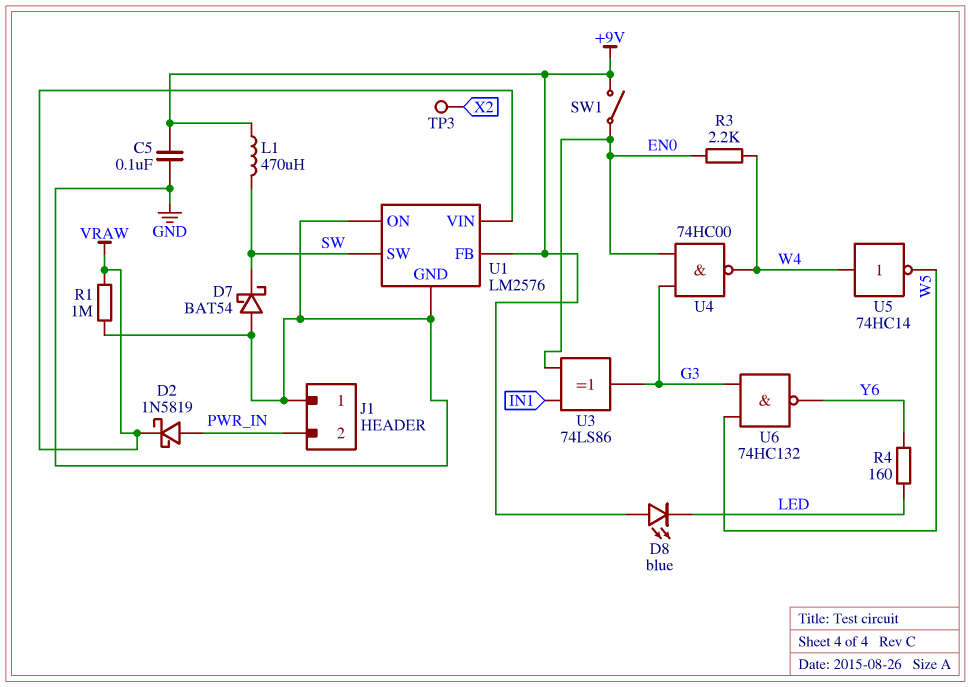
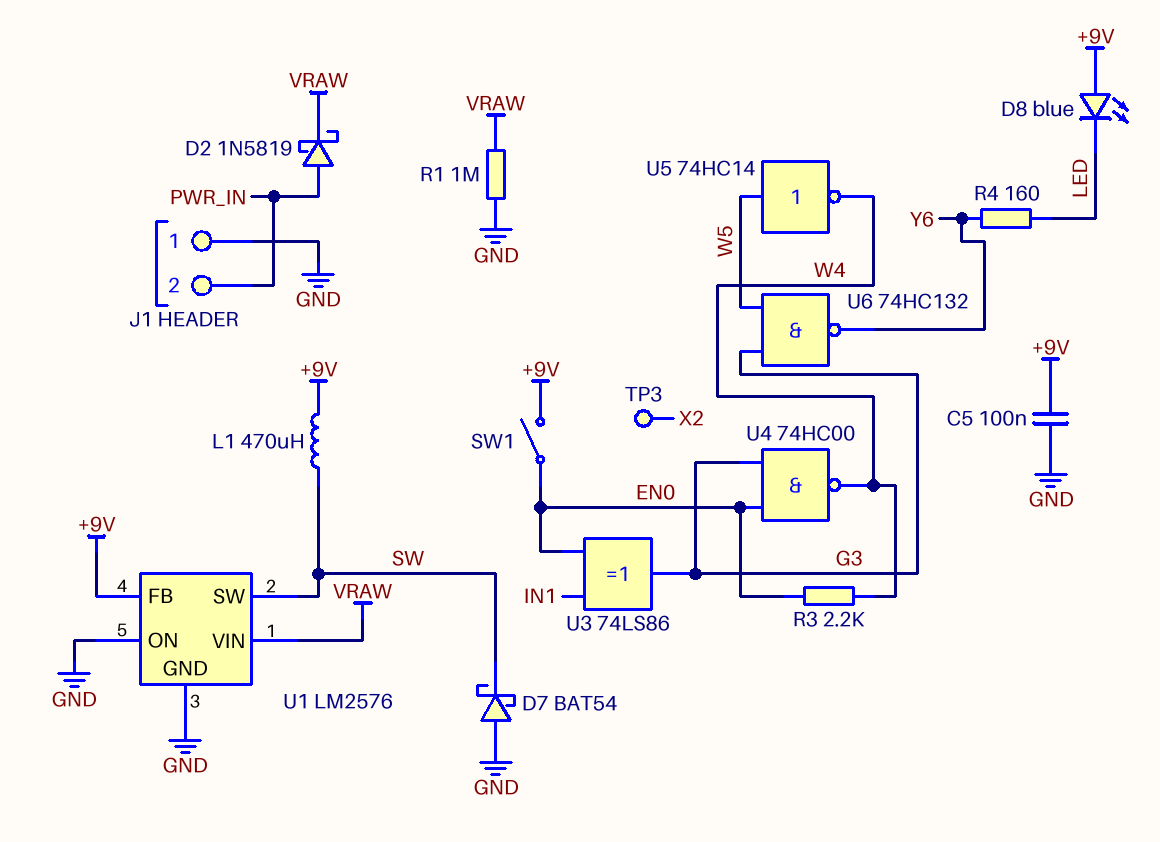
U5: NOT 74HC14 (in W4, out W5) -> NOT 74HC14 (in W5, out W4)

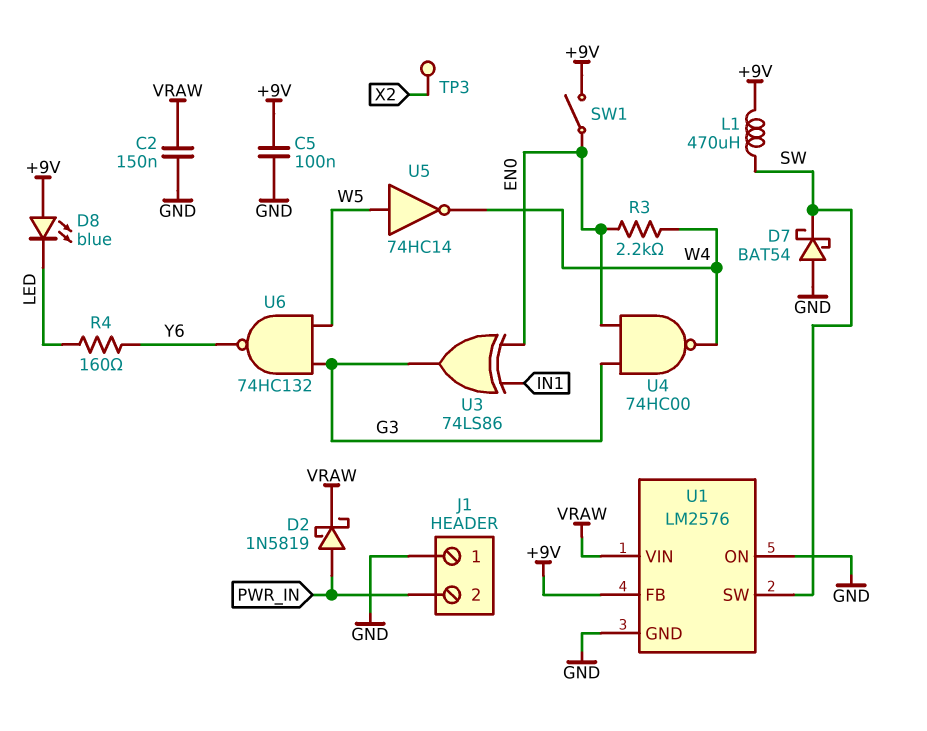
C2: none -> 150nF (GND, VRAW)
R1: 1M (GND, VRAW) -> none

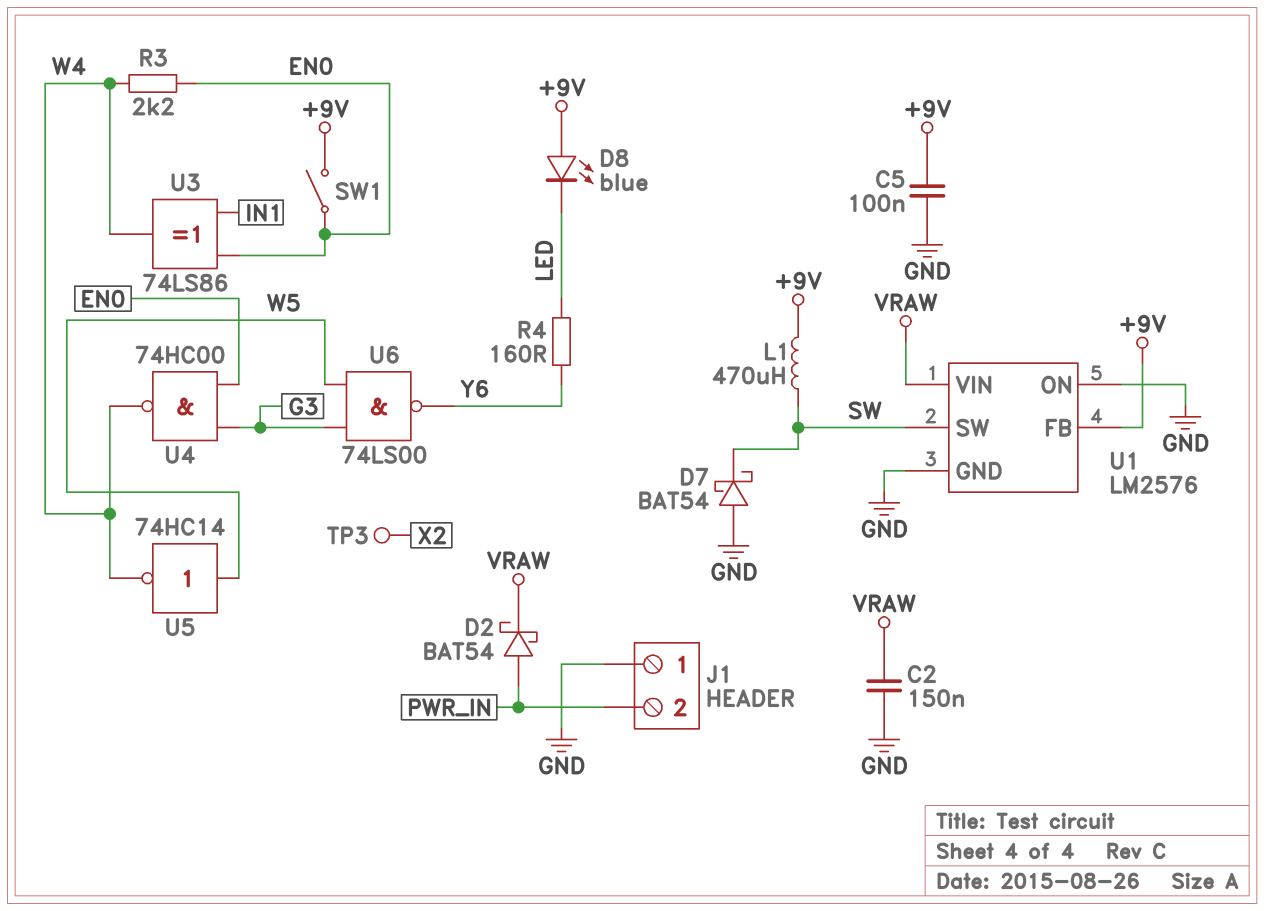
D2: schottky 1N5819 (A PWR_IN, K VRAW) -> schottky BAT54 (A PWR_IN, K VRAW)
U3: XOR 74LS86 (in EN0, in IN1, out G3) -> XOR 74LS86 (in EN0, in IN1, out W4)
U6: NAND 74HC132 (in G3, in W5, out Y6) -> NAND 74LS00 (in G3, in W5, out Y6)

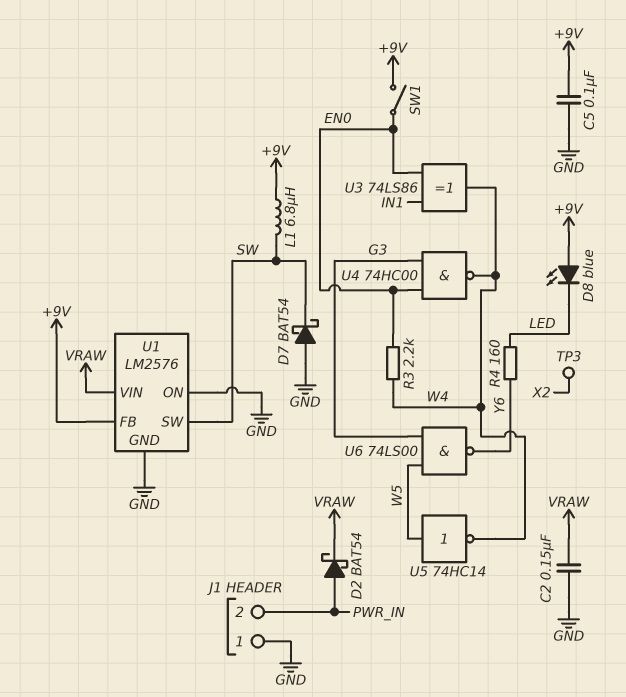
L1: 470uH (+9V, SW) -> 6.8uH (+9V, SW)

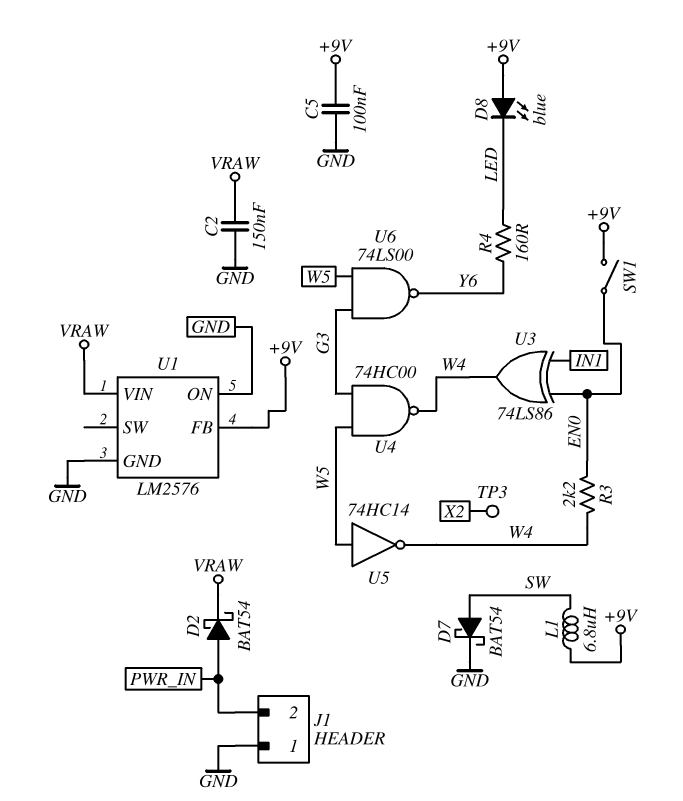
D7: schottky BAT54 (A GND, K SW) -> schottky BAT54 (A SW, K GND)
U1 pin SW: SW -> none
U4: NAND 74HC00 (in EN0, in G3, out W4) -> NAND 74HC00 (in G3, in W5, out W4)

